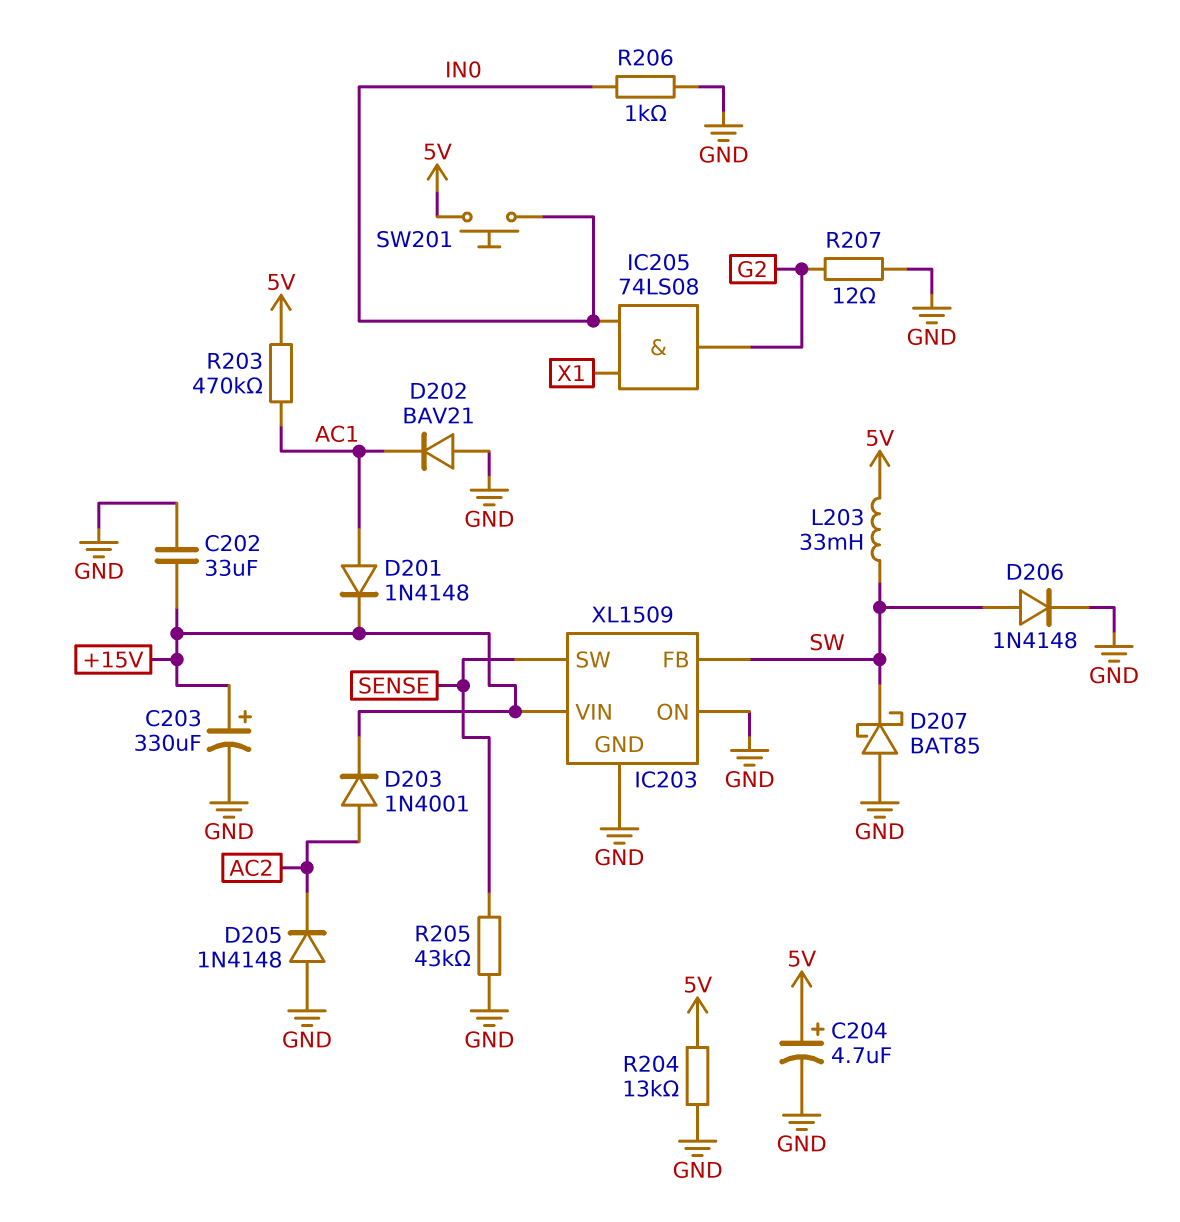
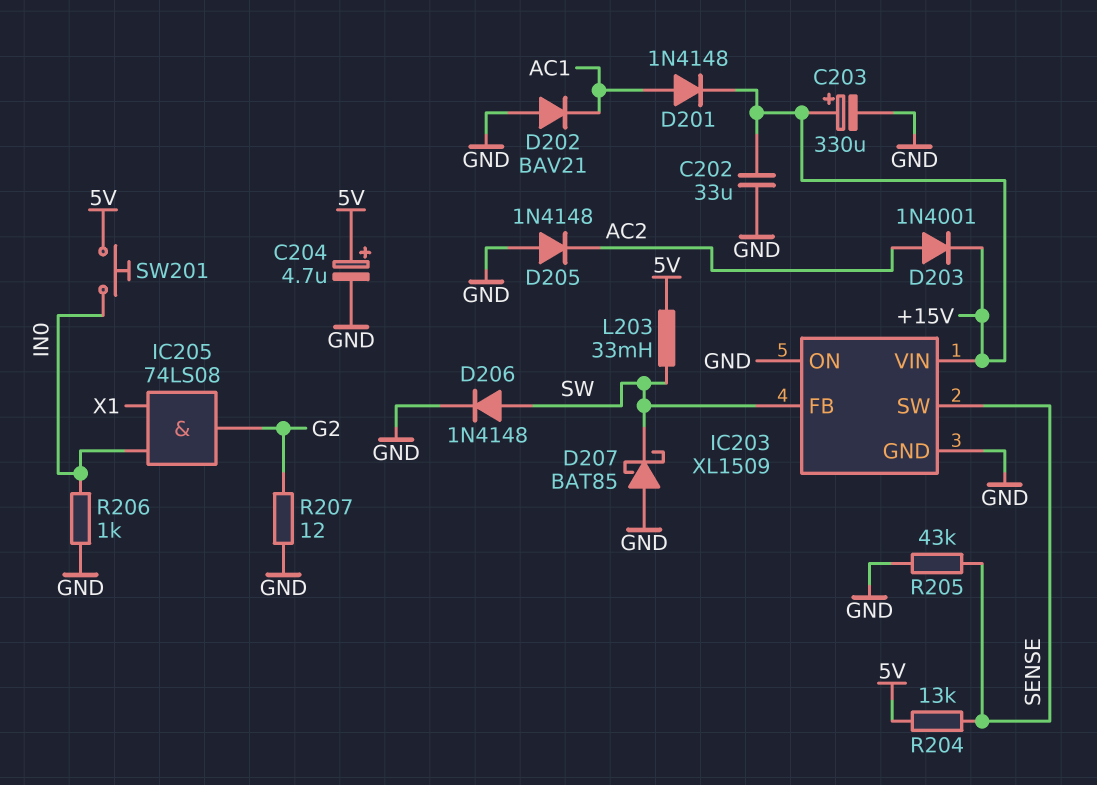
R203: 470k (5V, AC1) -> none
R204: 13k (5V, GND) -> 13k (5V, SENSE)

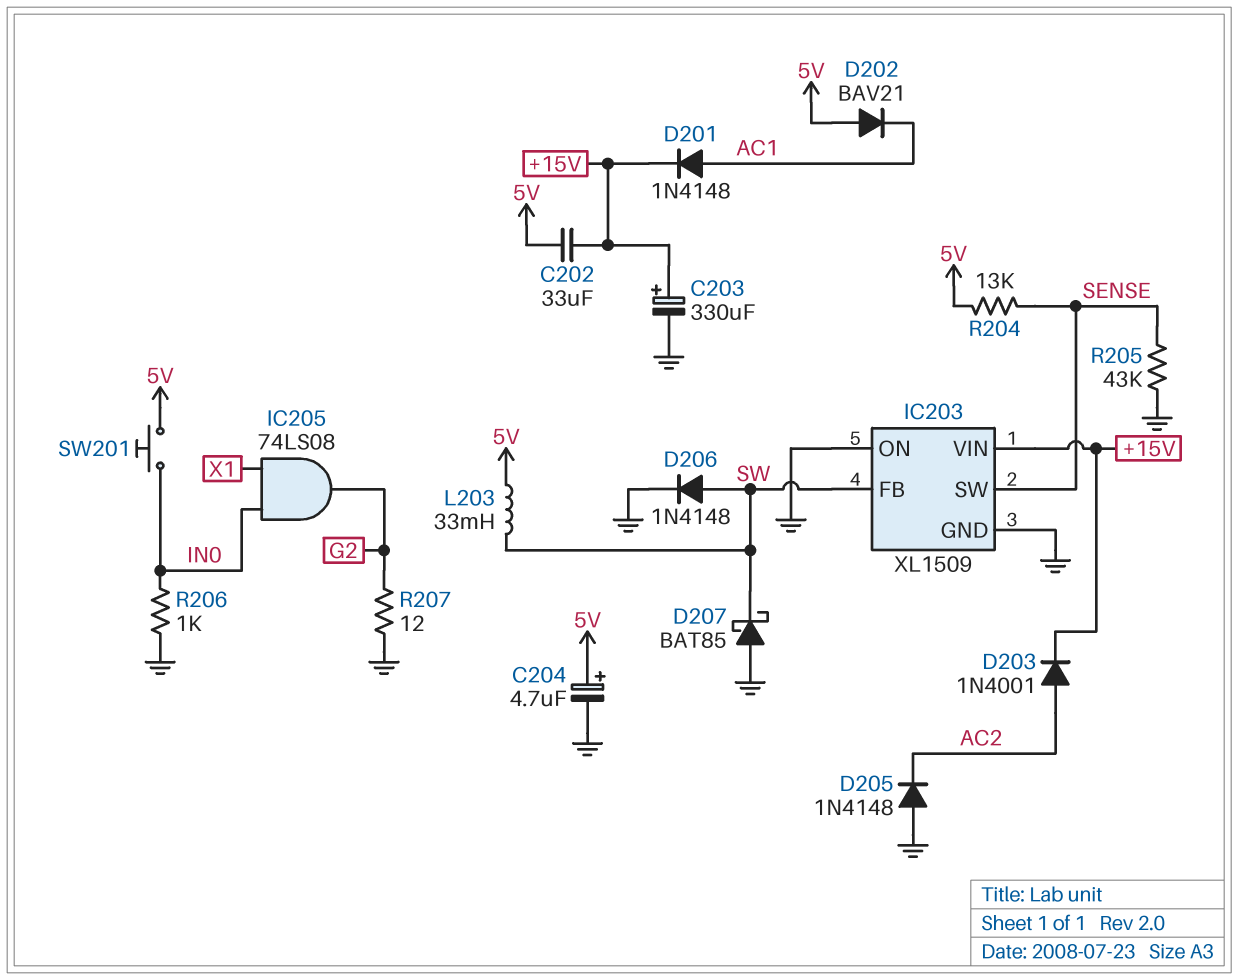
C202: 33uF (+15V, GND) -> 33uF (+15V, 5V)
D202: diode BAV21 (A GND, K AC1) -> diode BAV21 (A 5V, K AC1)

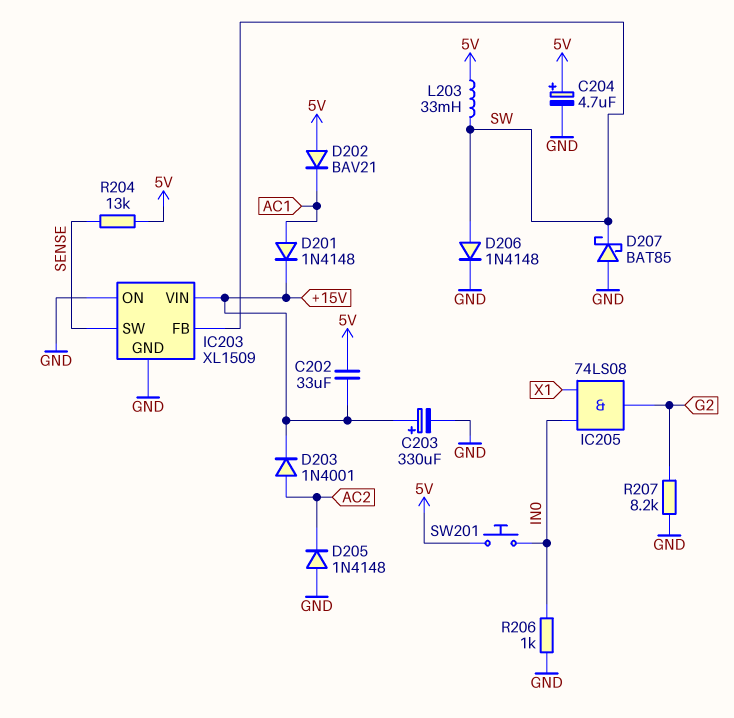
R205: 43k (GND, SENSE) -> none
R207: 12 (G2, GND) -> 8.2k (G2, GND)

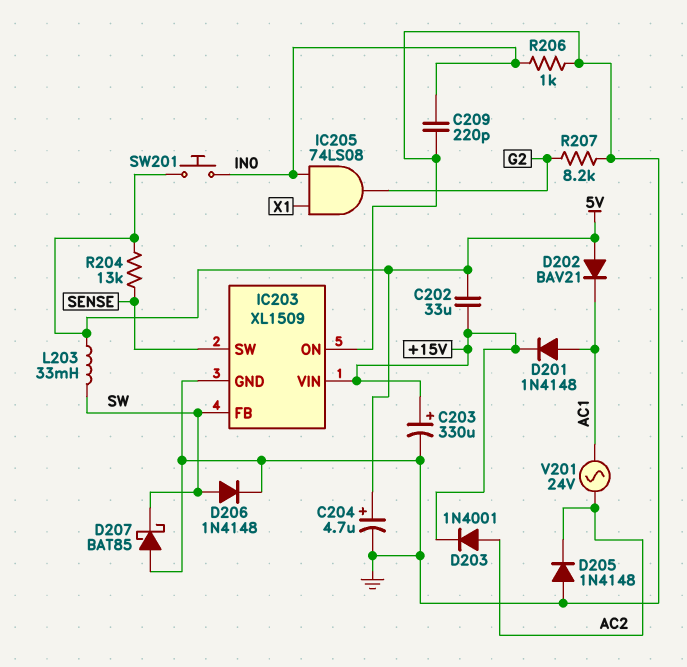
C209: none -> 220pF (GND, IN0)
V201: none -> AC 24V (AC1, AC2)

